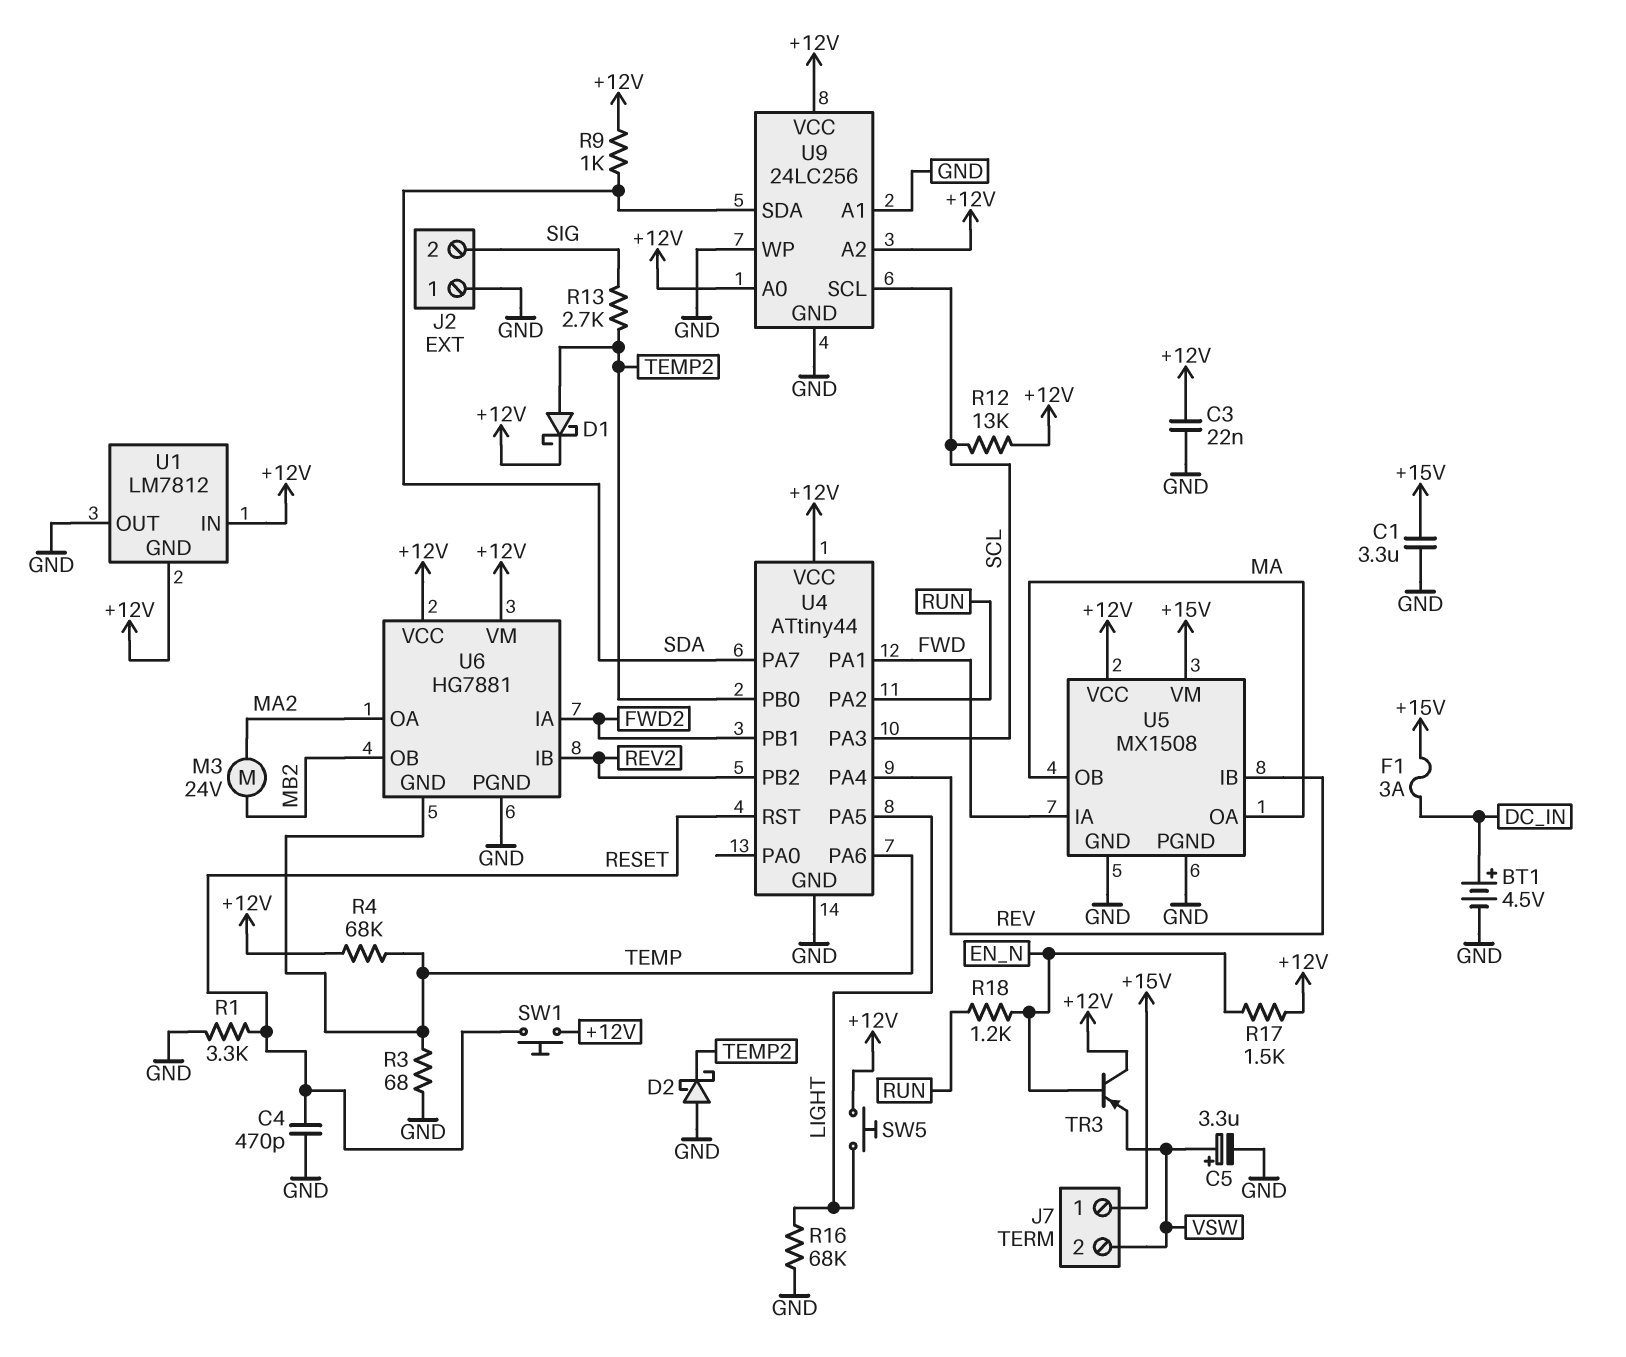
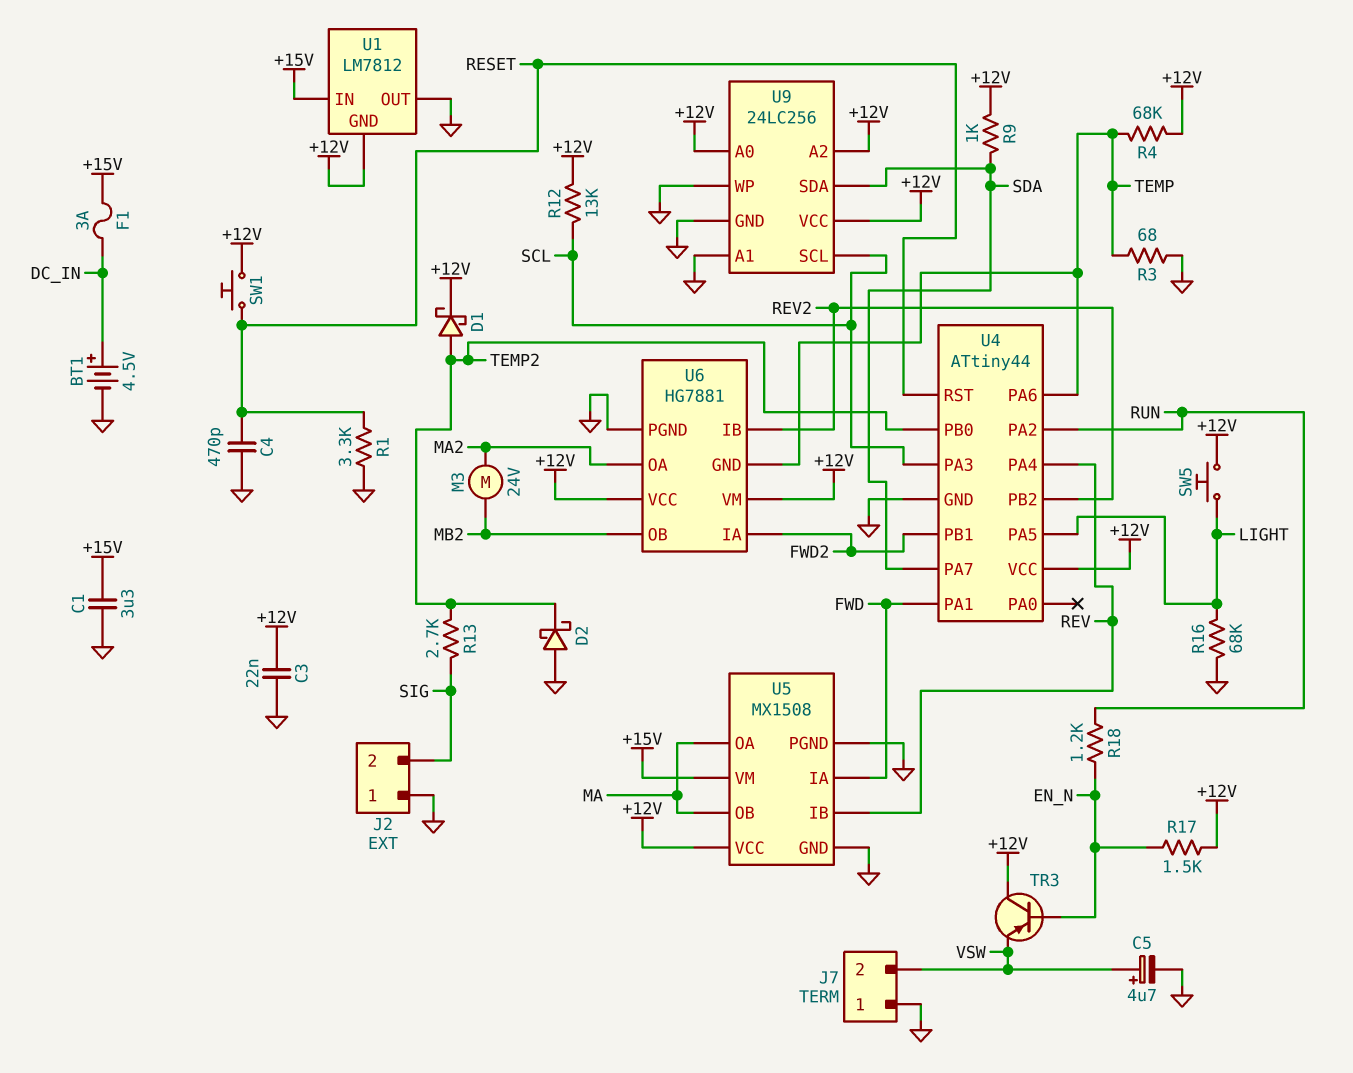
C5: 3.3uF (plus VSW, minus GND) -> 4.7uF (plus VSW, minus GND)
J7 pin 1: +15V -> GND
U1 pin IN: +12V -> +15V

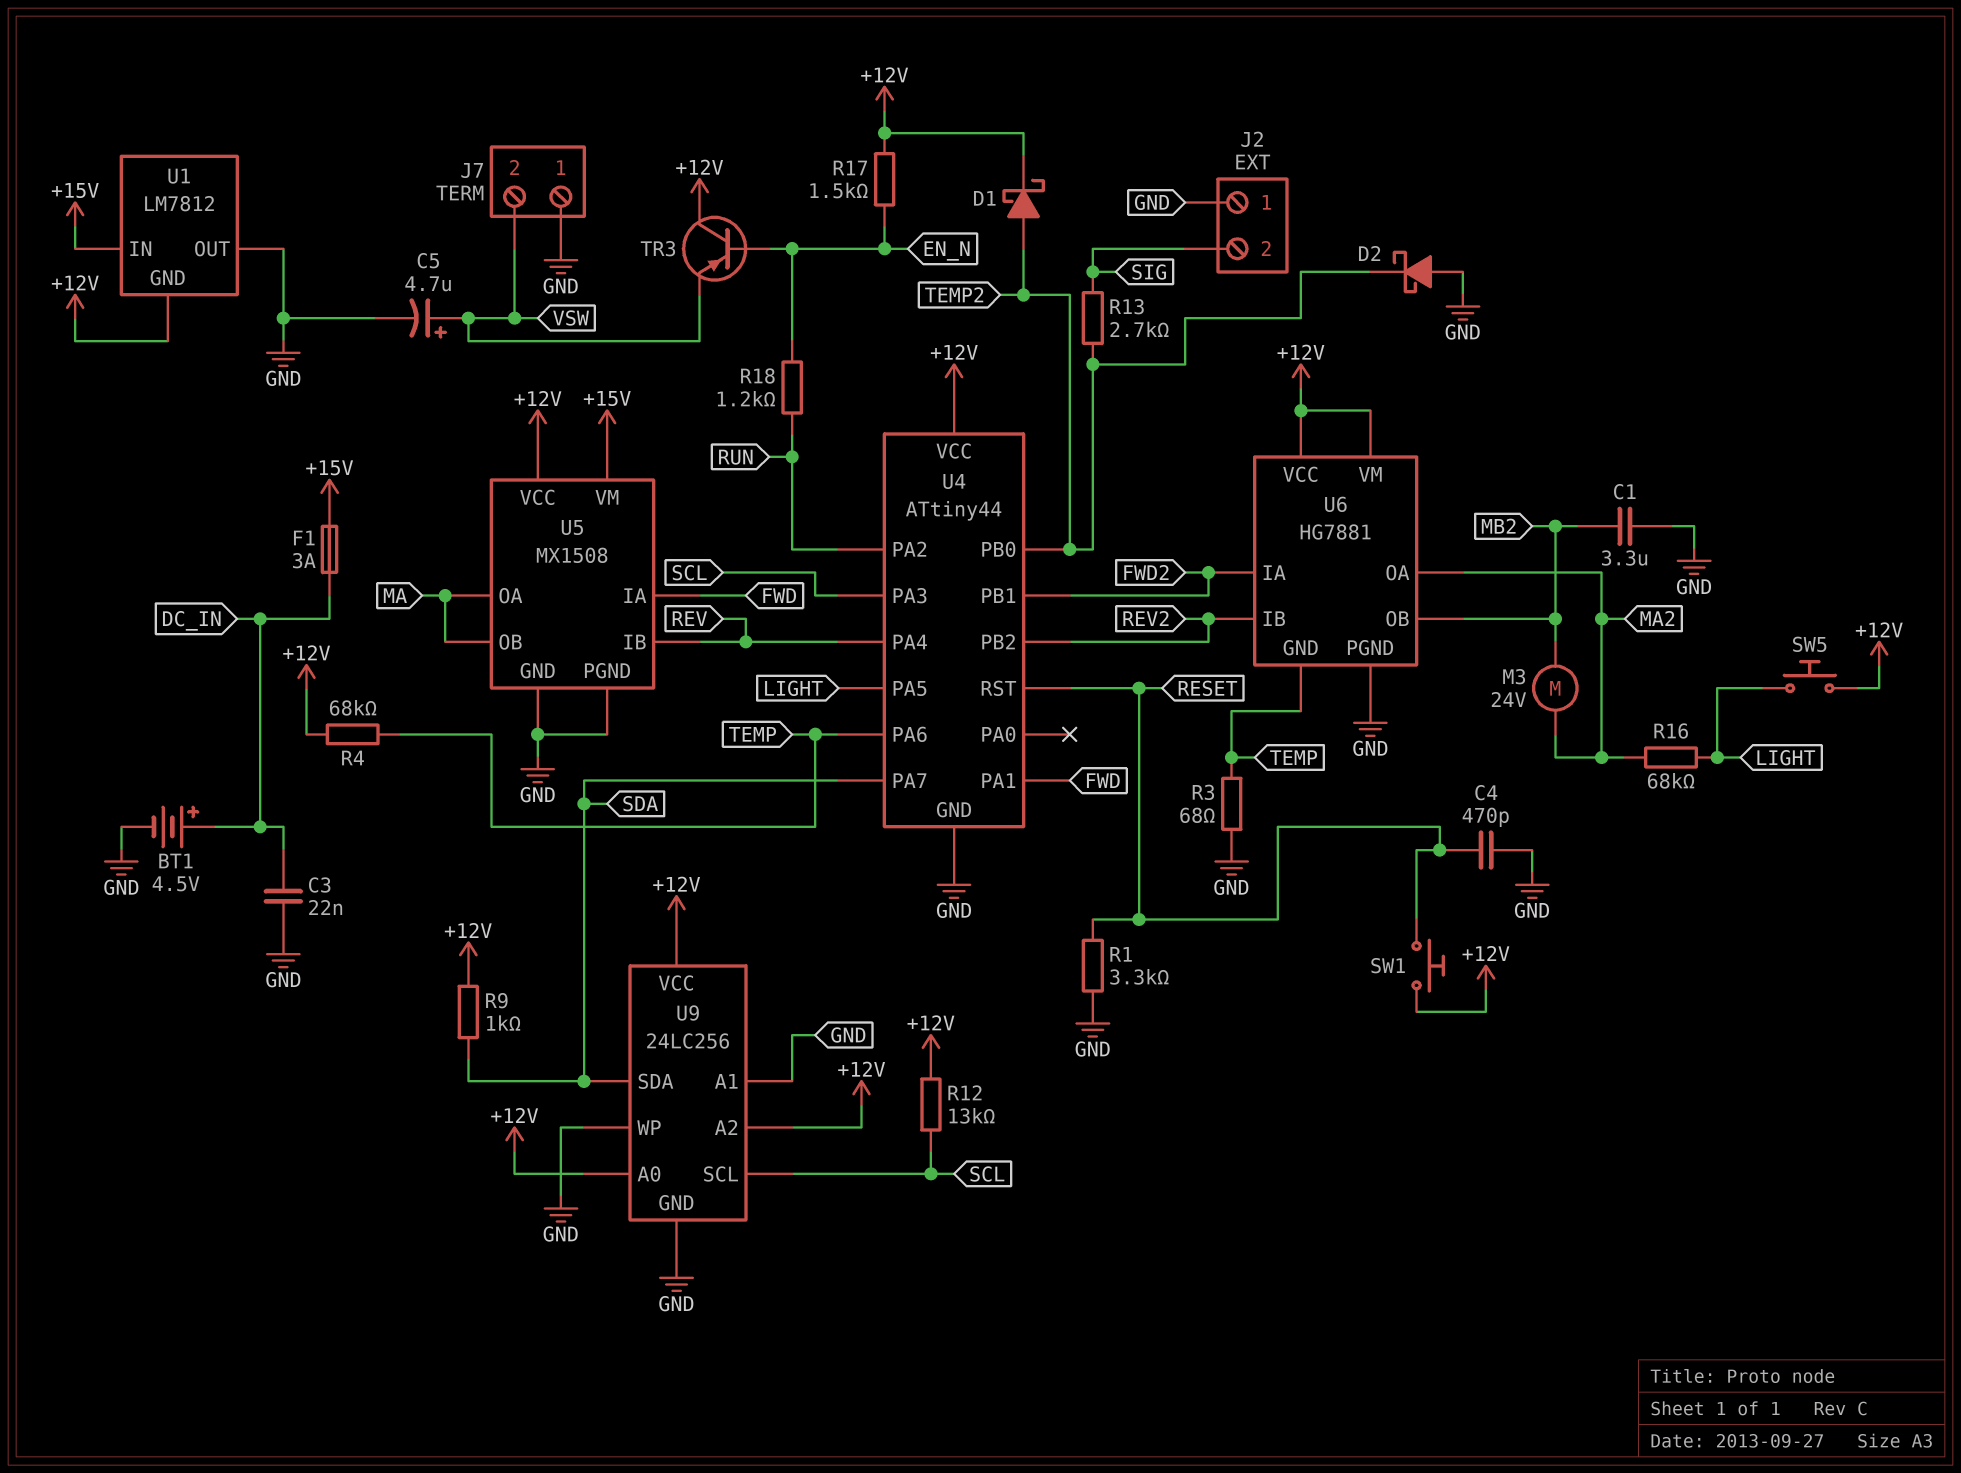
C1: 3.3uF (+15V, GND) -> 3.3uF (GND, MB2)
C3: 22nF (+12V, GND) -> 22nF (DC_IN, GND)
R16: 68k (GND, LIGHT) -> 68k (LIGHT, MA2)

